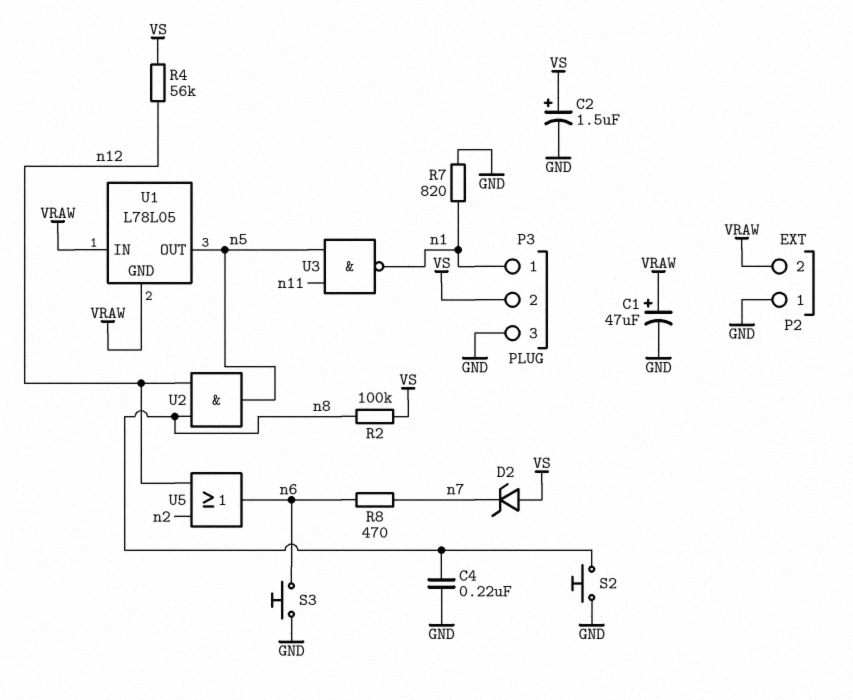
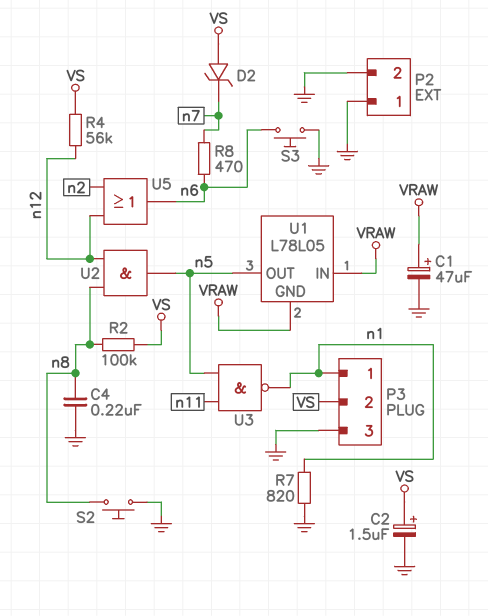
P2 pin 2: VRAW -> GND

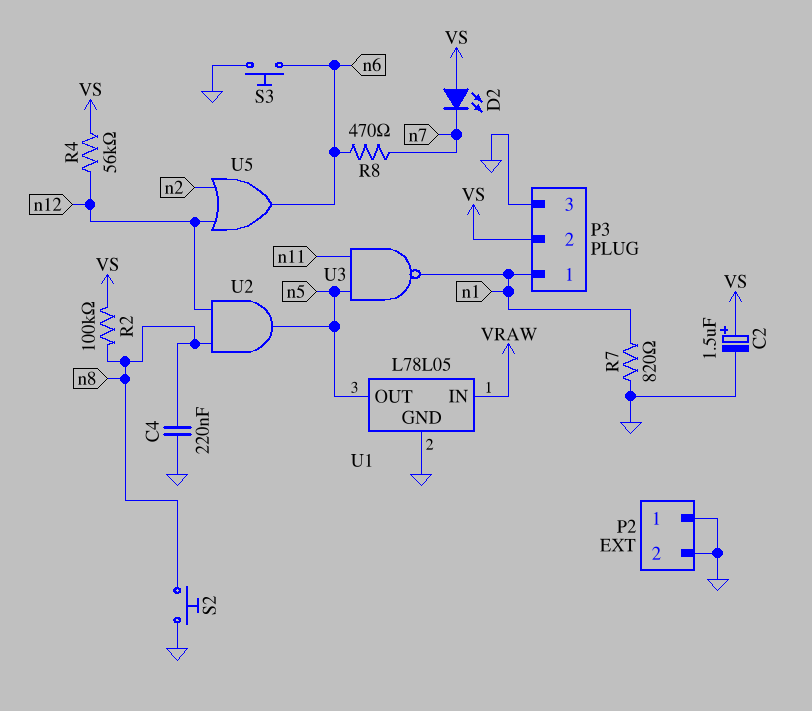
C1: 47uF (plus VRAW, minus GND) -> none
D2: zener (A VS, K n7) -> LED (A VS, K n7)
U1 pin GND: VRAW -> GND

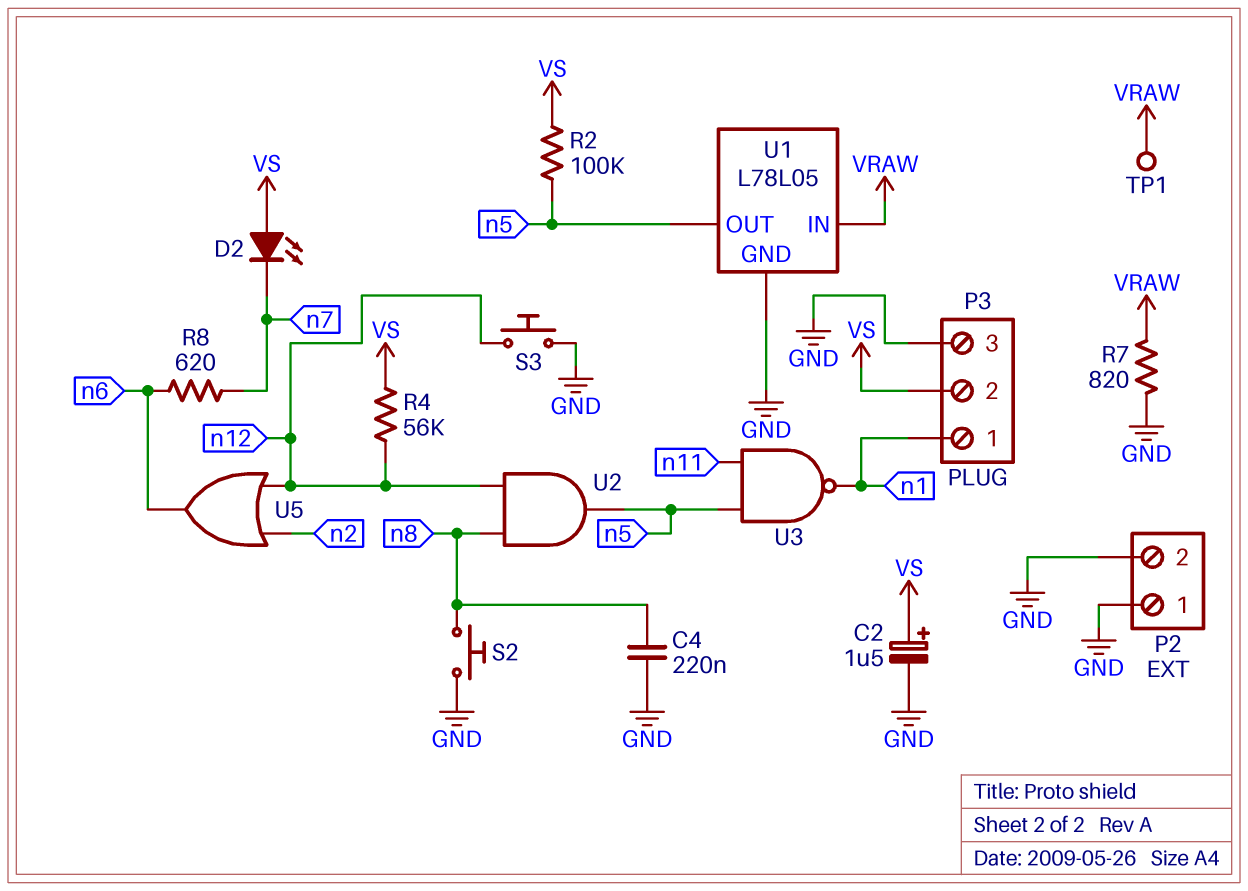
R2: 100k (VS, n8) -> 100k (VS, n5)
R7: 820 (GND, n1) -> 820 (GND, VRAW)
R8: 470 (n6, n7) -> 620 (n6, n7)
S3: button (GND, n6) -> button (GND, n12)
TP1: none -> test point (VRAW)

